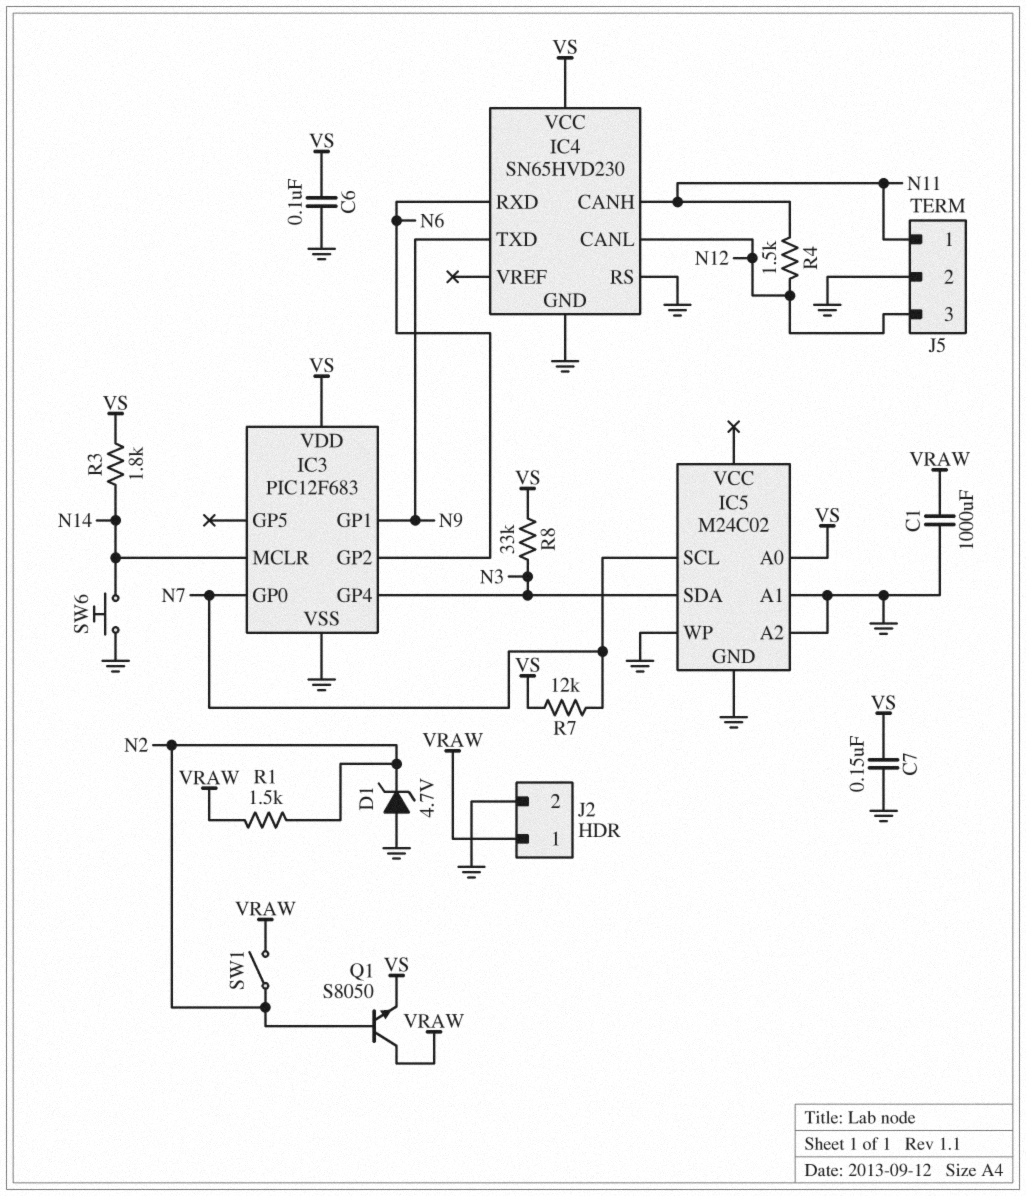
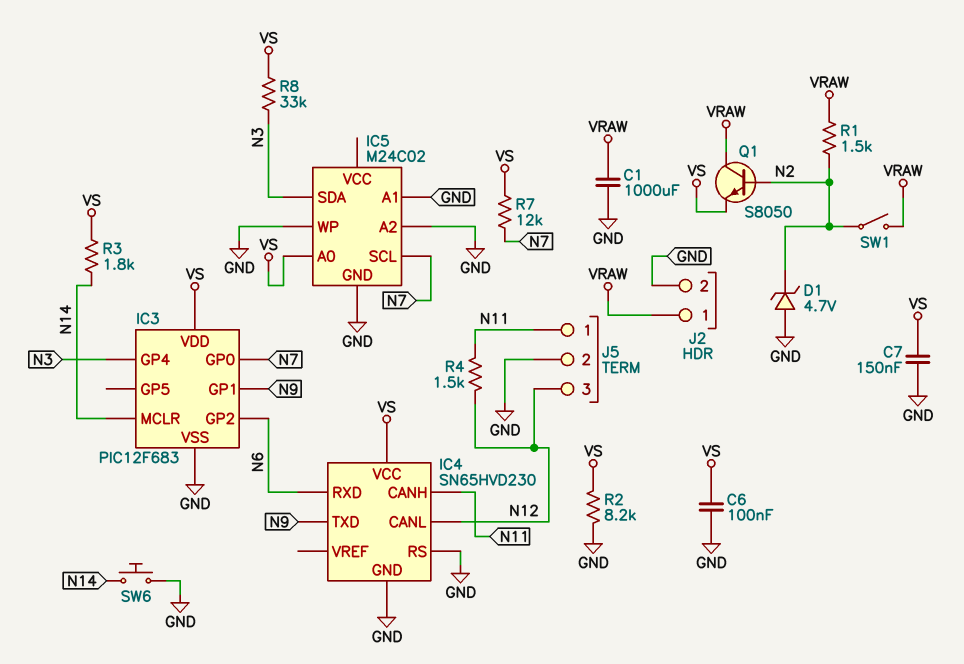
R2: none -> 8.2k (GND, VS)

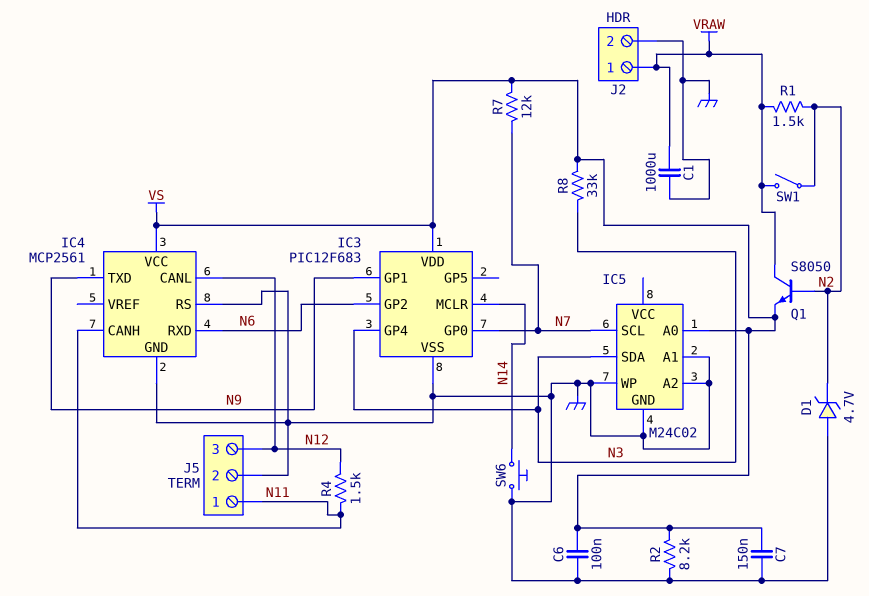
IC4: SN65HVD230 -> MCP2561
R3: 1.8k (N14, VS) -> none

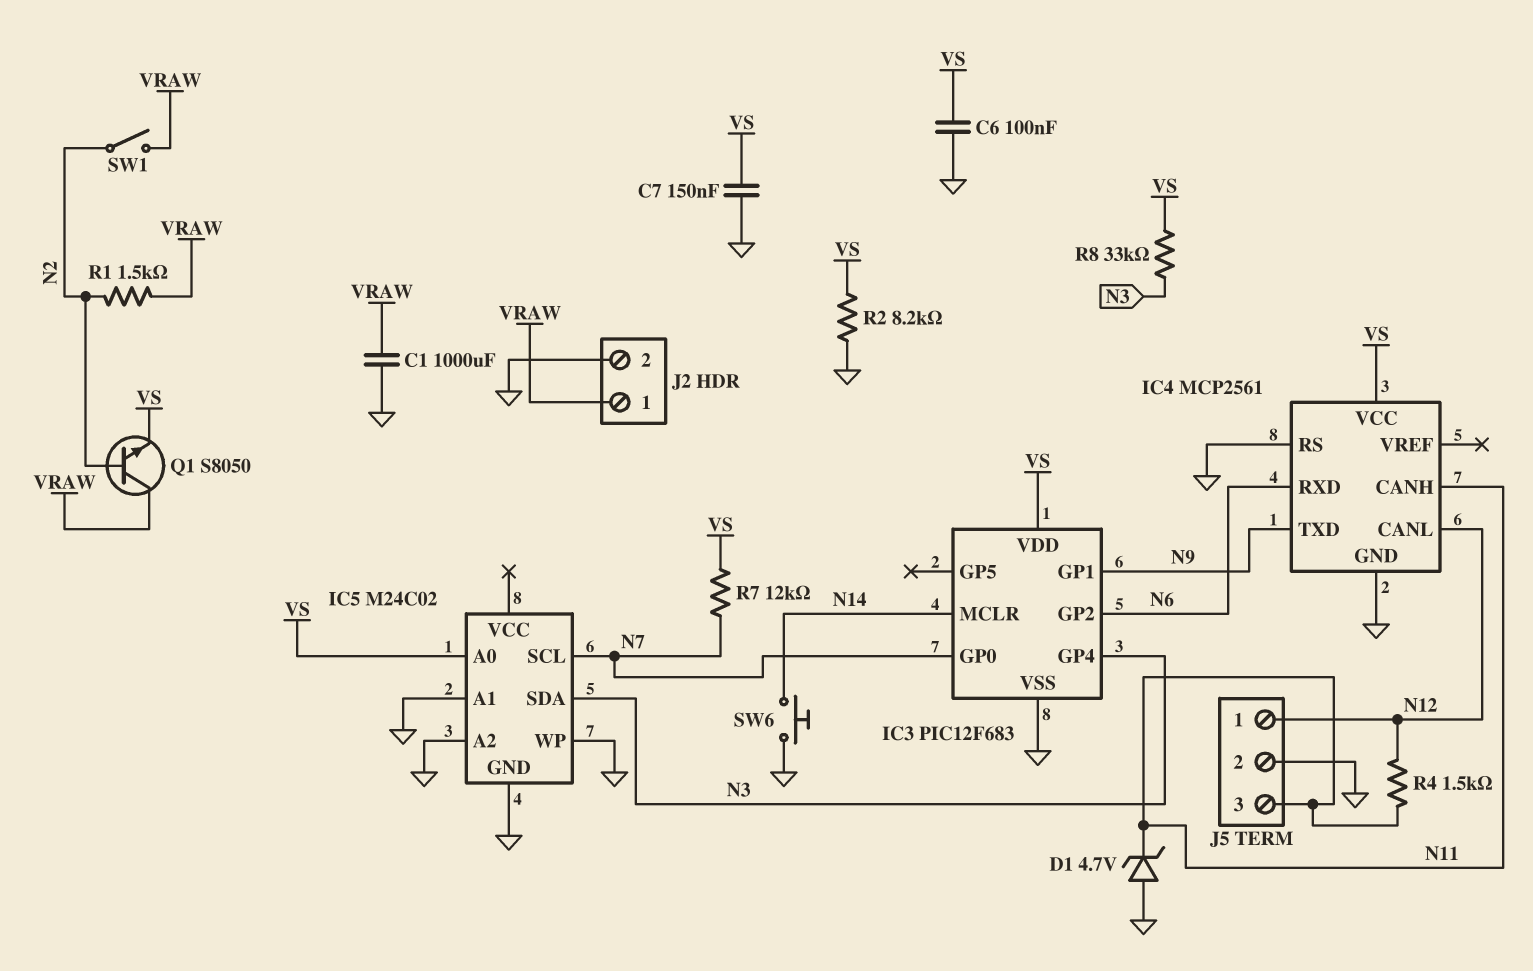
D1: zener 4.7V (A GND, K N2) -> zener 4.7V (A GND, K N11)
J5 pin 1: N11 -> N12
J5 pin 3: N12 -> N11

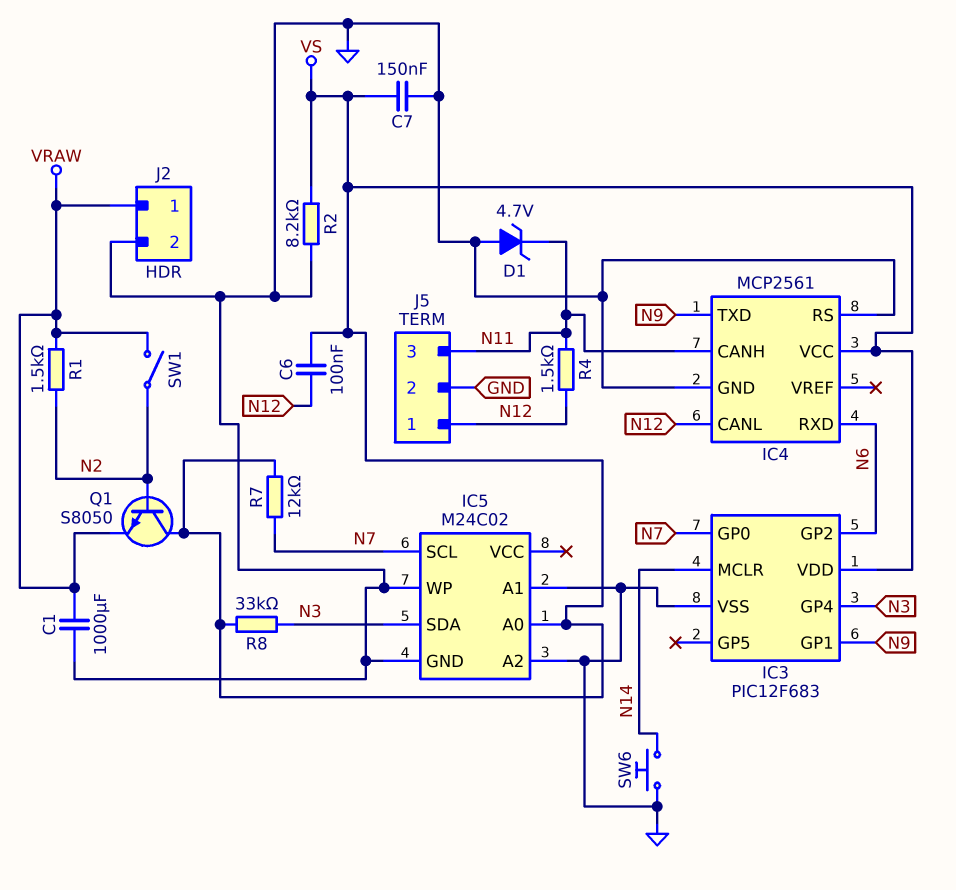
C6: 100nF (GND, VS) -> 100nF (N12, VS)
Q1: NPN S8050 (B N2, C VRAW, E VS) -> NPN S8050 (B N2, C VS, E VRAW)

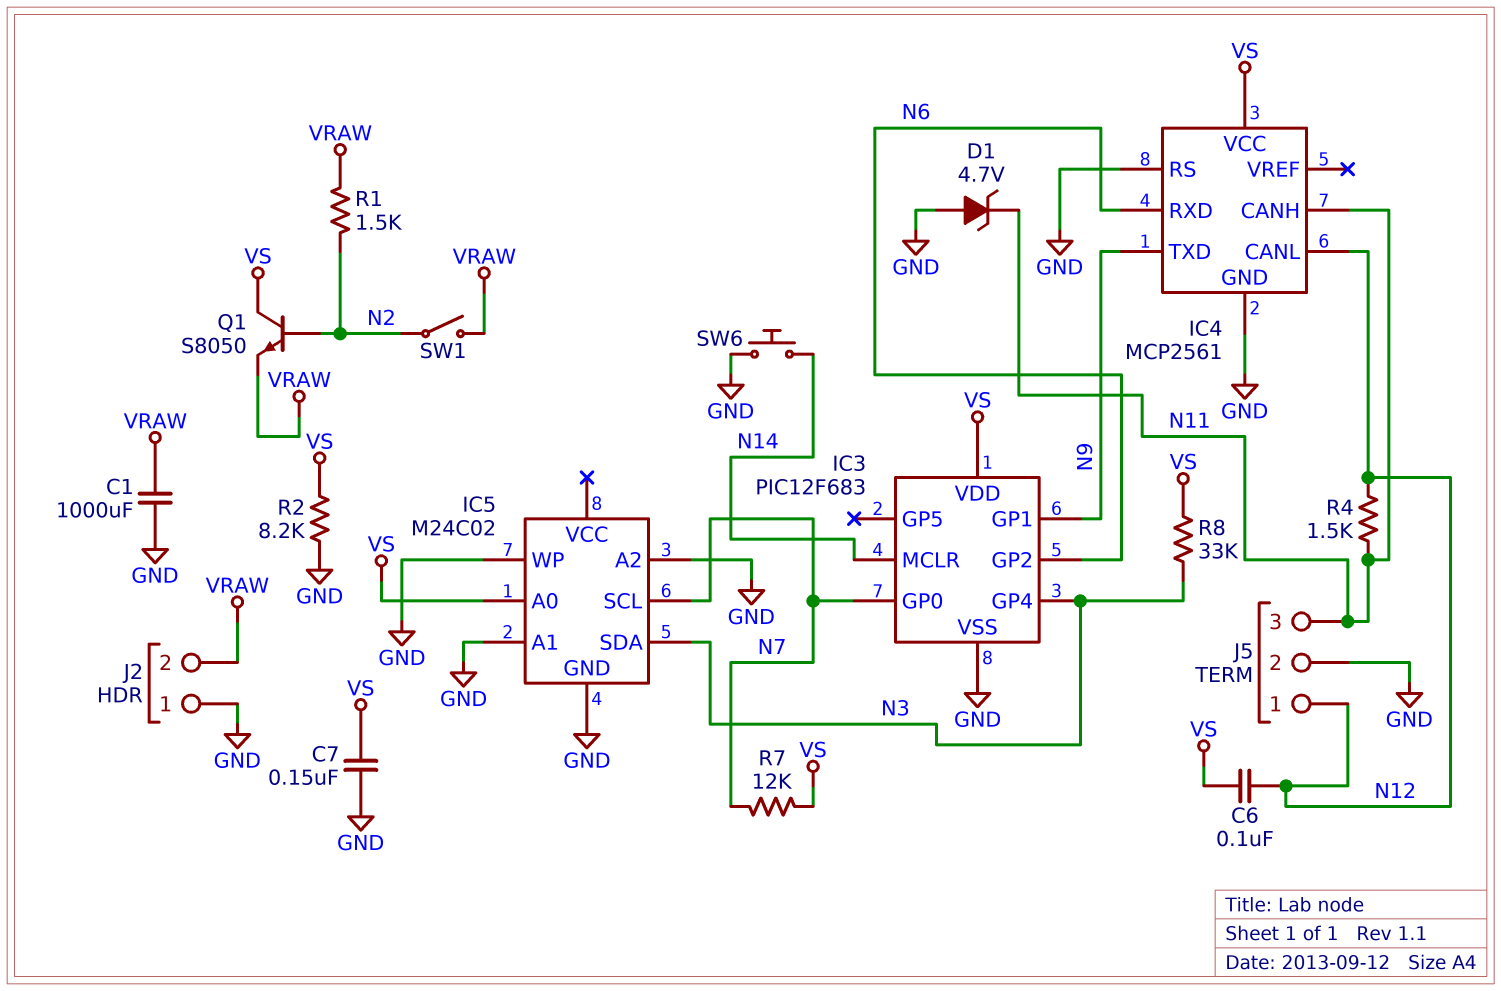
J2 pin 1: VRAW -> GND
J2 pin 2: GND -> VRAW

